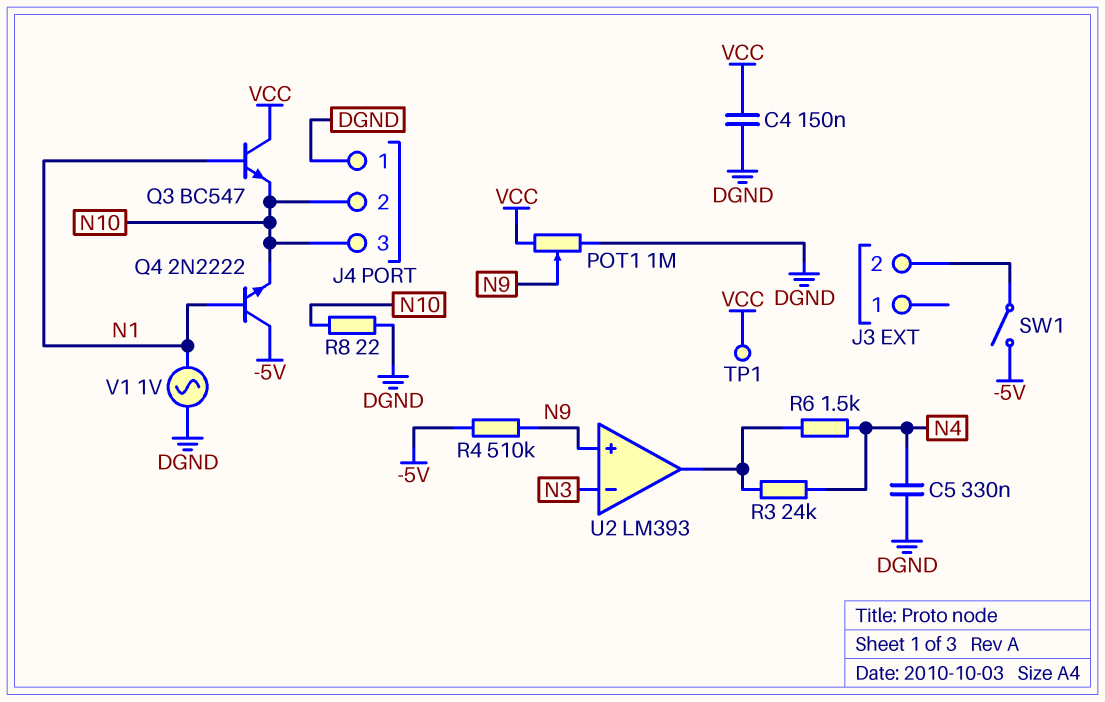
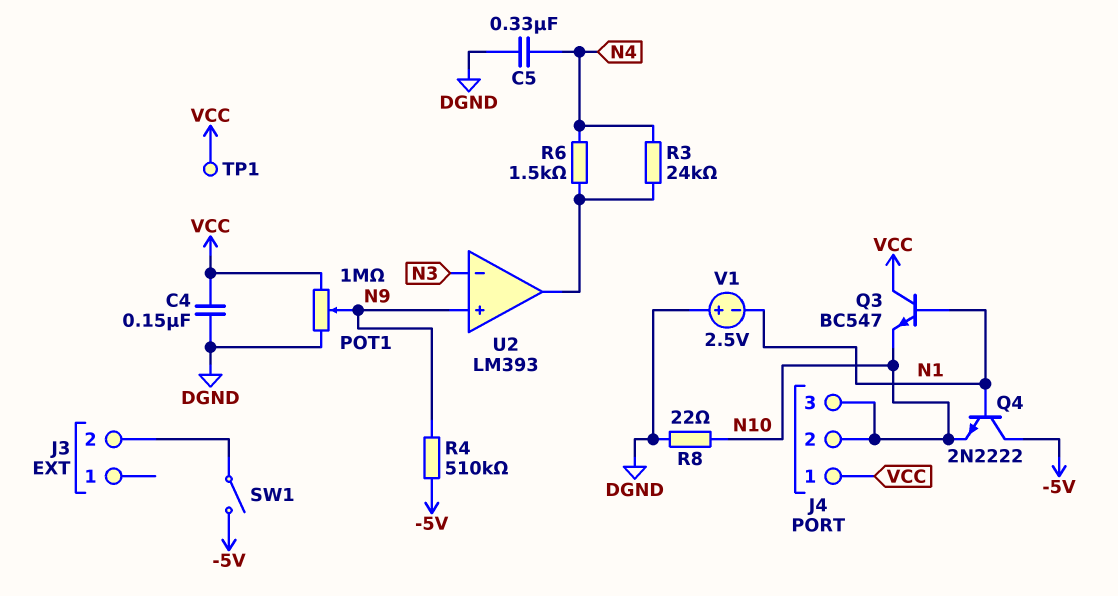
J4 pin 1: DGND -> VCC
V1: AC 1V (DGND, N1) -> 2.5V (plus DGND, minus N1)

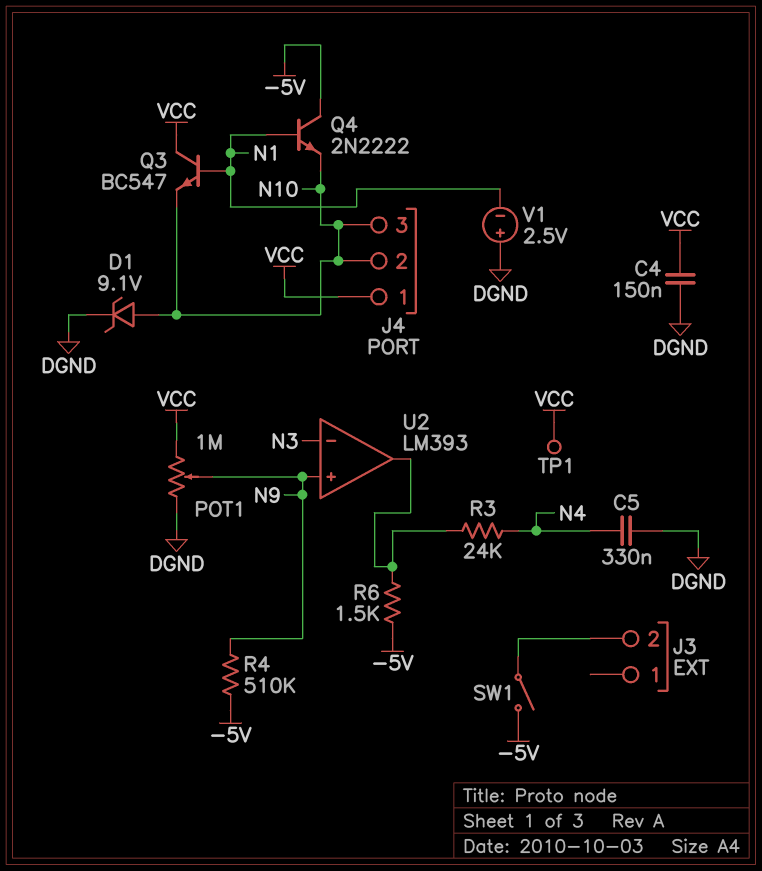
D1: none -> zener 9.1V (A N10, K DGND)
R6: 1.5k (N4, U2/out) -> 1.5k (-5V, U2/out)
R8: 22 (DGND, N10) -> none

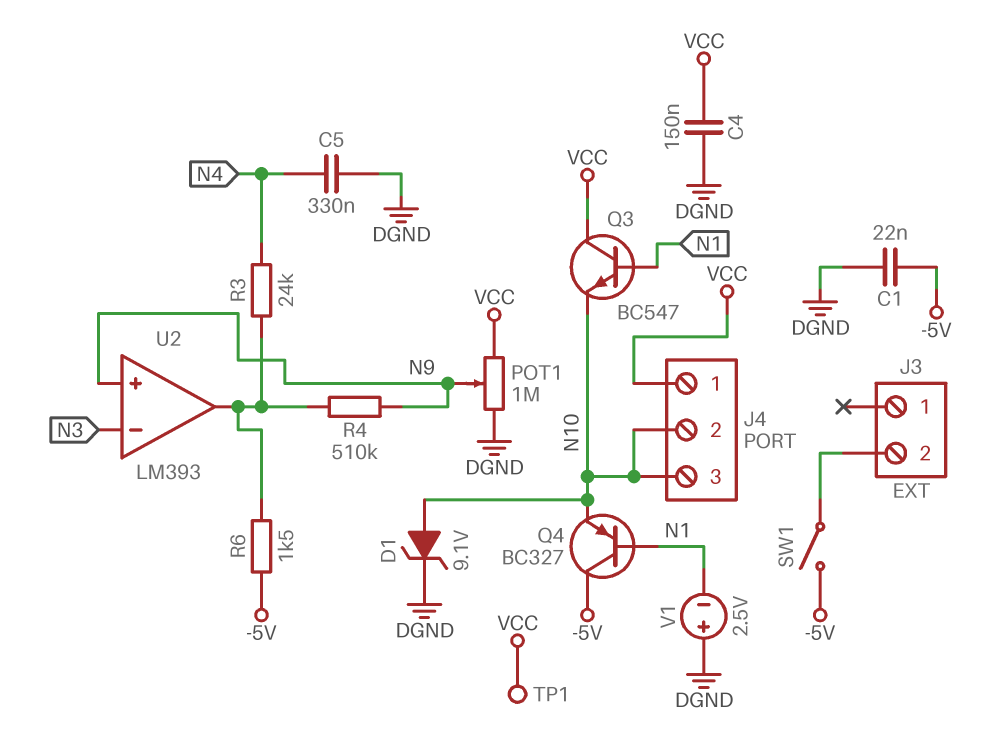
C1: none -> 22nF (-5V, DGND)
Q4: NPN 2N2222 (B N1, C -5V, E N10) -> PNP BC327 (B N1, C -5V, E N10)
R4: 510k (-5V, N9) -> 510k (N9, U2/out)

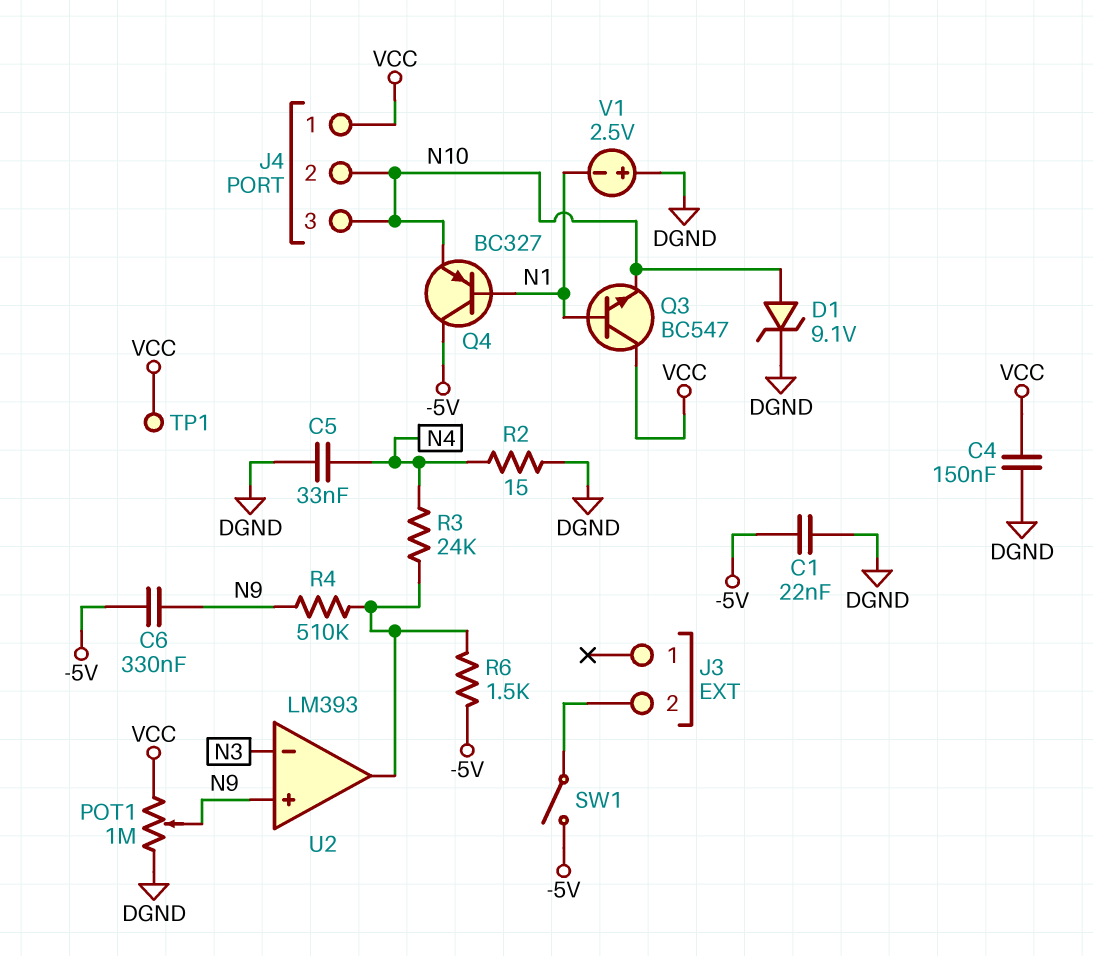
C5: 330nF (DGND, N4) -> 33nF (DGND, N4)
C6: none -> 330nF (-5V, N9)
R2: none -> 15 (DGND, N4)

